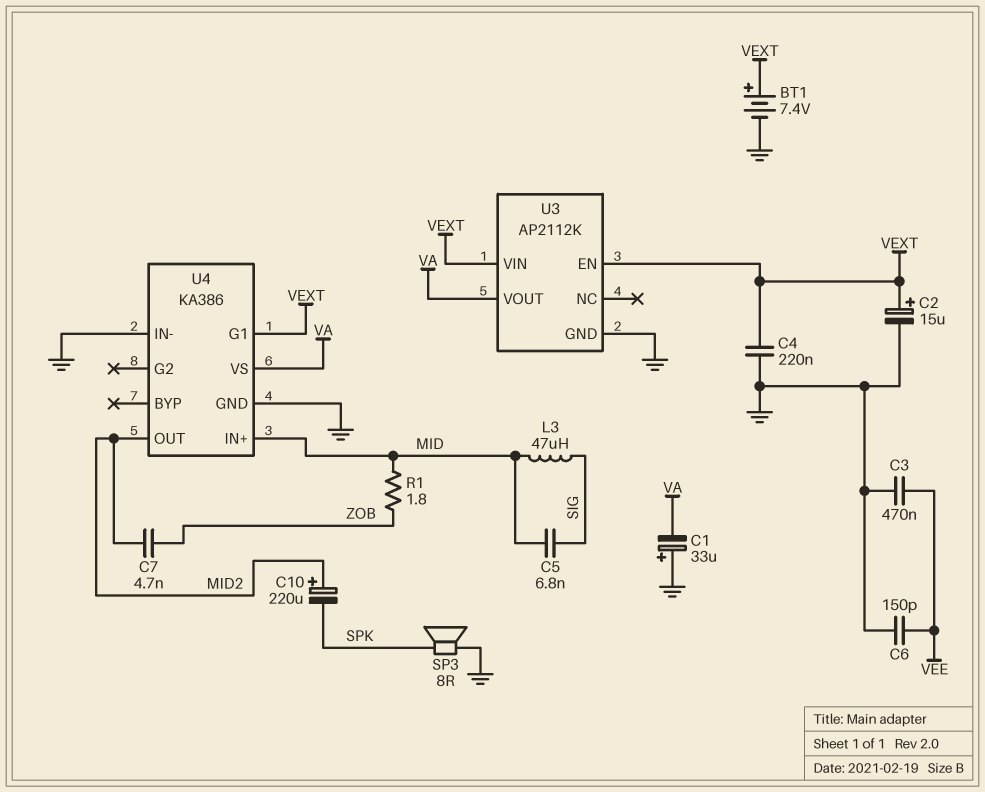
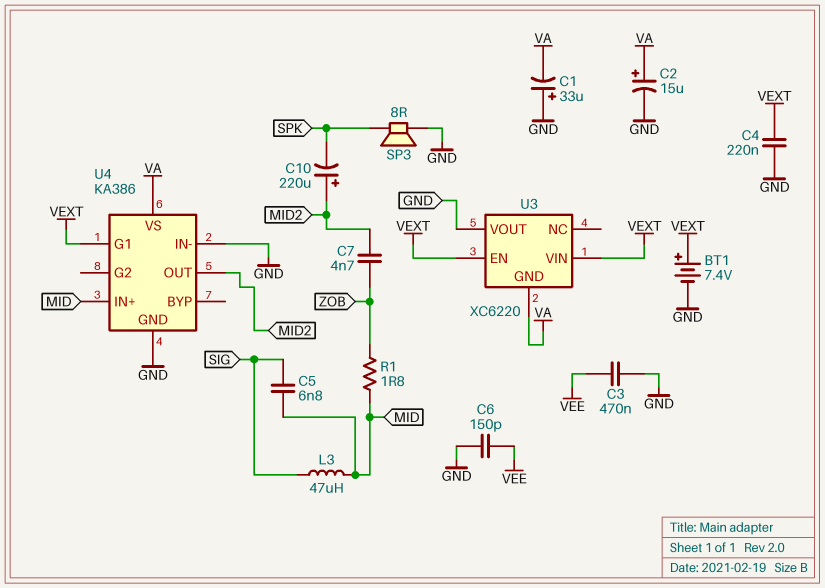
C2: 15uF (plus VEXT, minus GND) -> 15uF (plus VA, minus GND)
U3: AP2112K -> XC6220
U3 pin GND: GND -> VA
U3 pin VOUT: VA -> GND

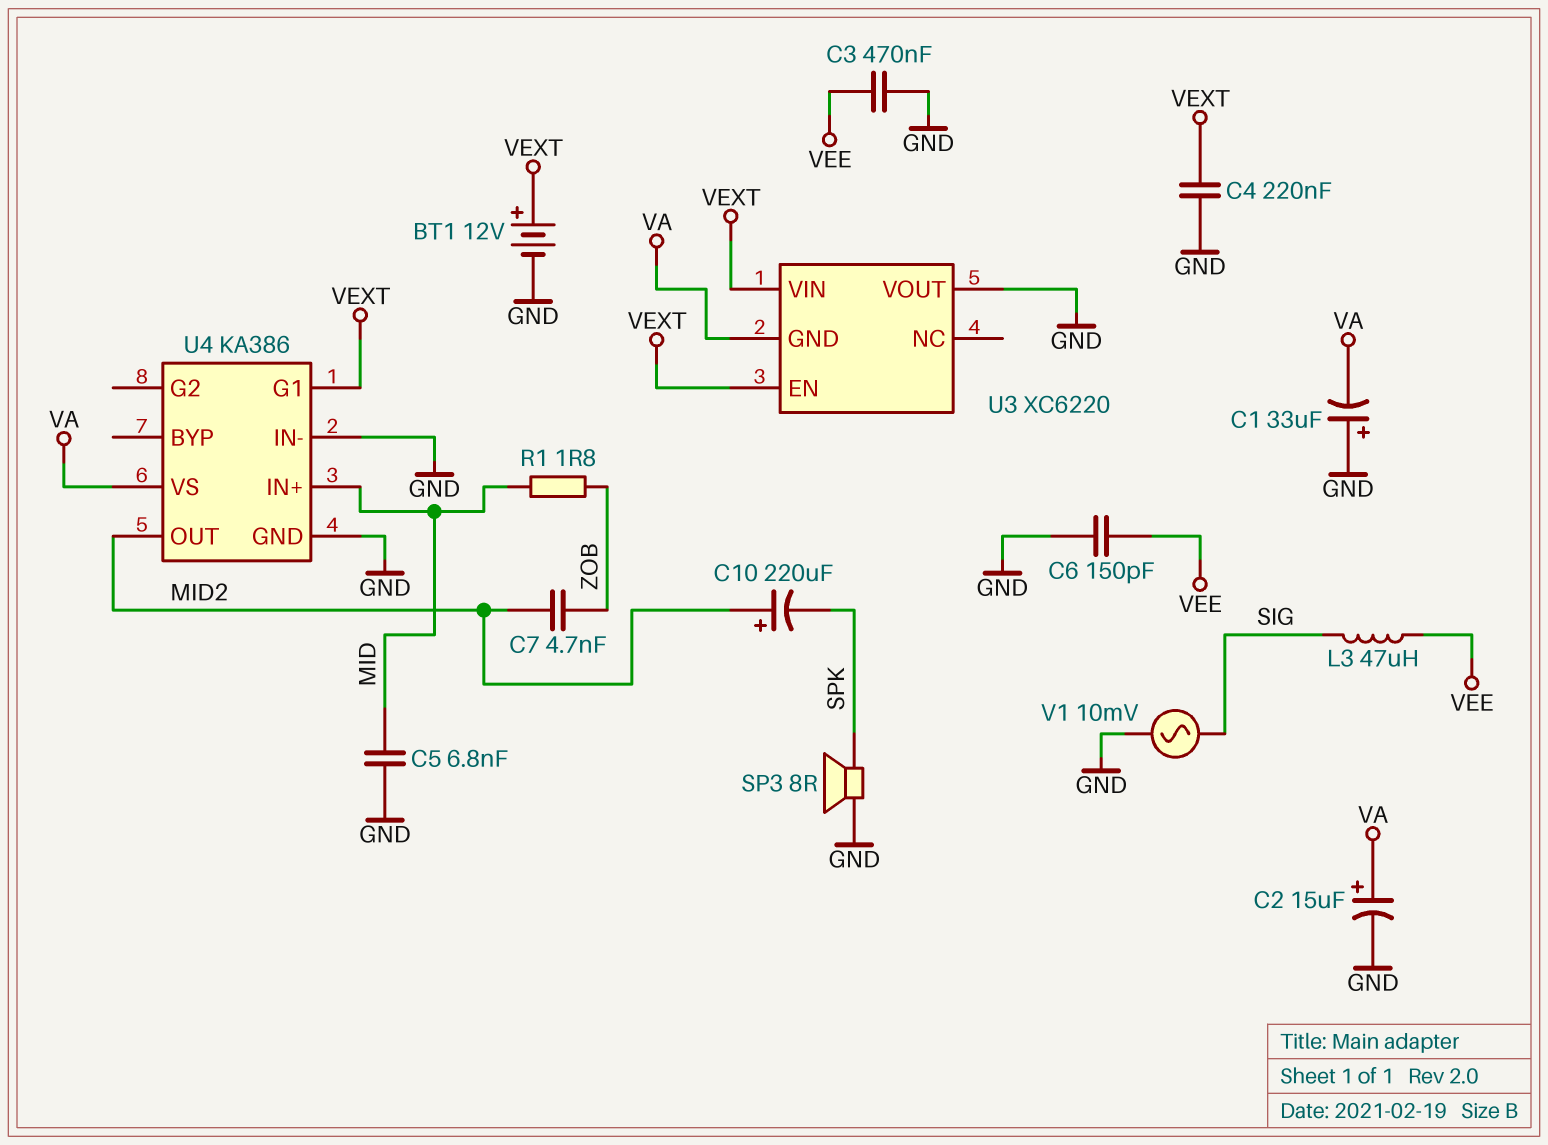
BT1: 7.4V (plus VEXT, minus GND) -> 12V (plus VEXT, minus GND)
C5: 6.8nF (MID, SIG) -> 6.8nF (GND, MID)
L3: 47uH (MID, SIG) -> 47uH (SIG, VEE)
V1: none -> AC 10mV (GND, SIG)

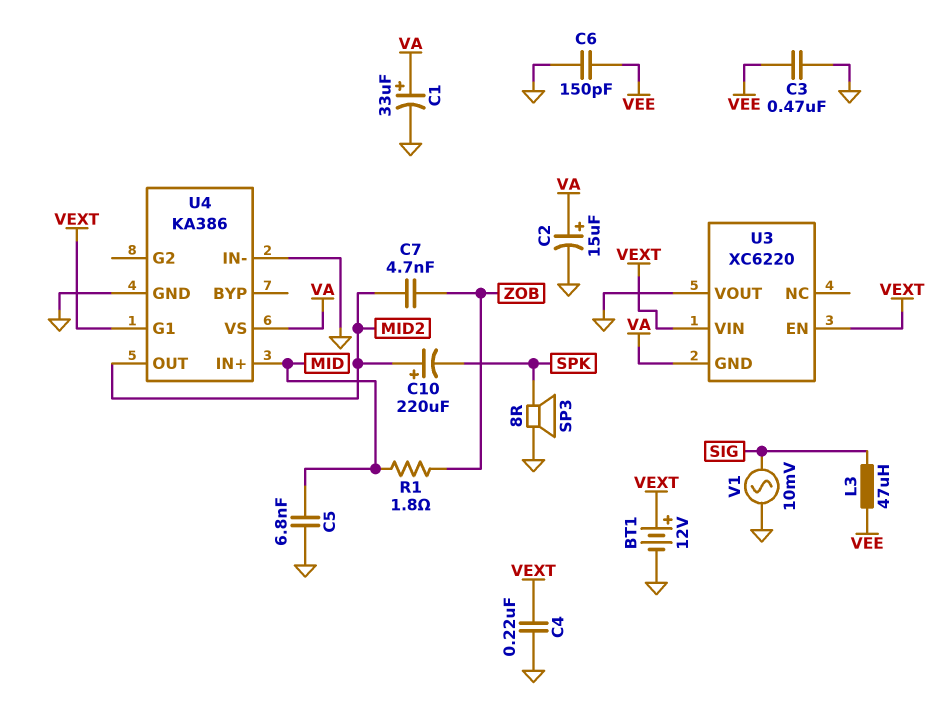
C1: 33uF (plus GND, minus VA) -> 33uF (plus VA, minus GND)

